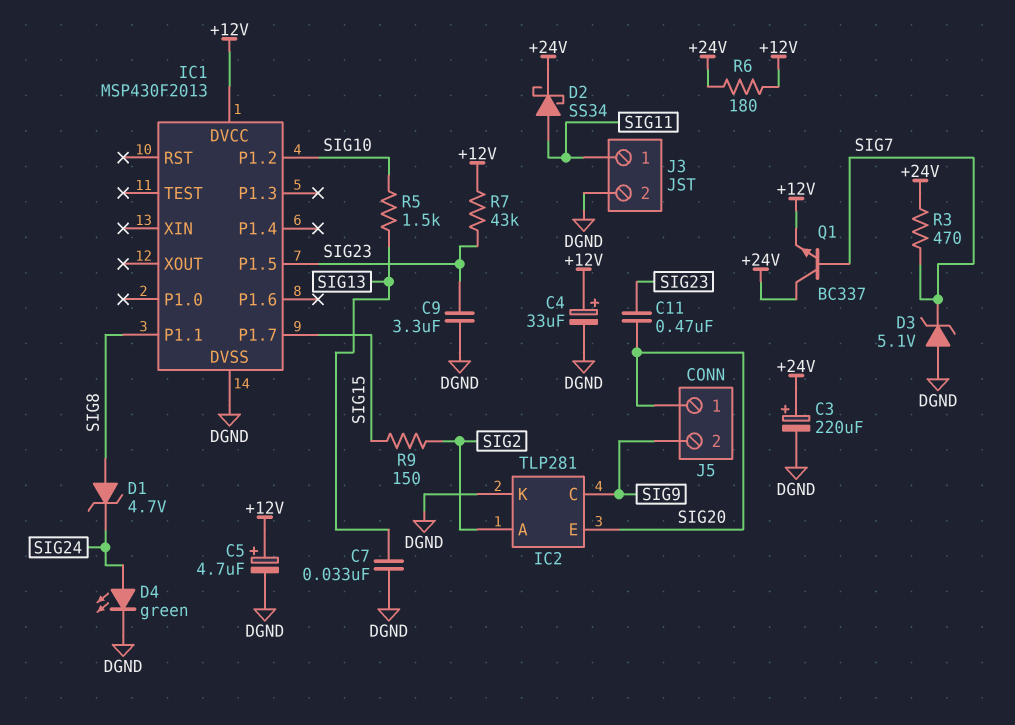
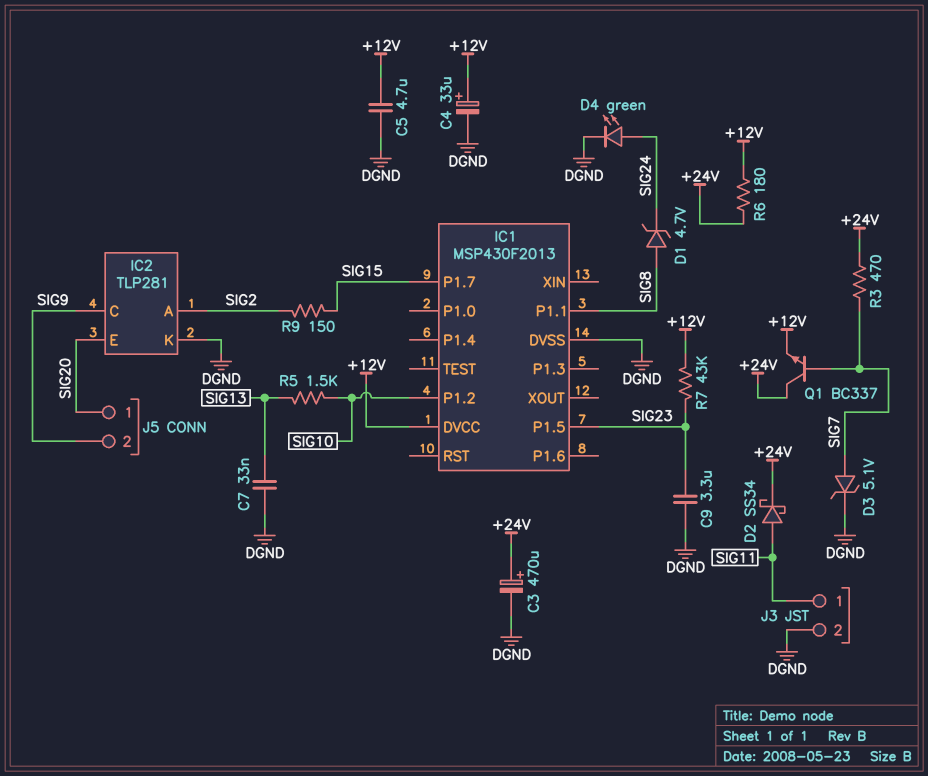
C3: 220uF (plus +24V, minus DGND) -> 470uF (plus +24V, minus DGND)
C5: 4.7uF (plus +12V, minus DGND) -> 4.7uF (+12V, DGND)
C11: 470nF (SIG20, SIG23) -> none
D3: zener 5.1V (A DGND, K SIG7) -> zener 5.1V (A SIG7, K DGND)

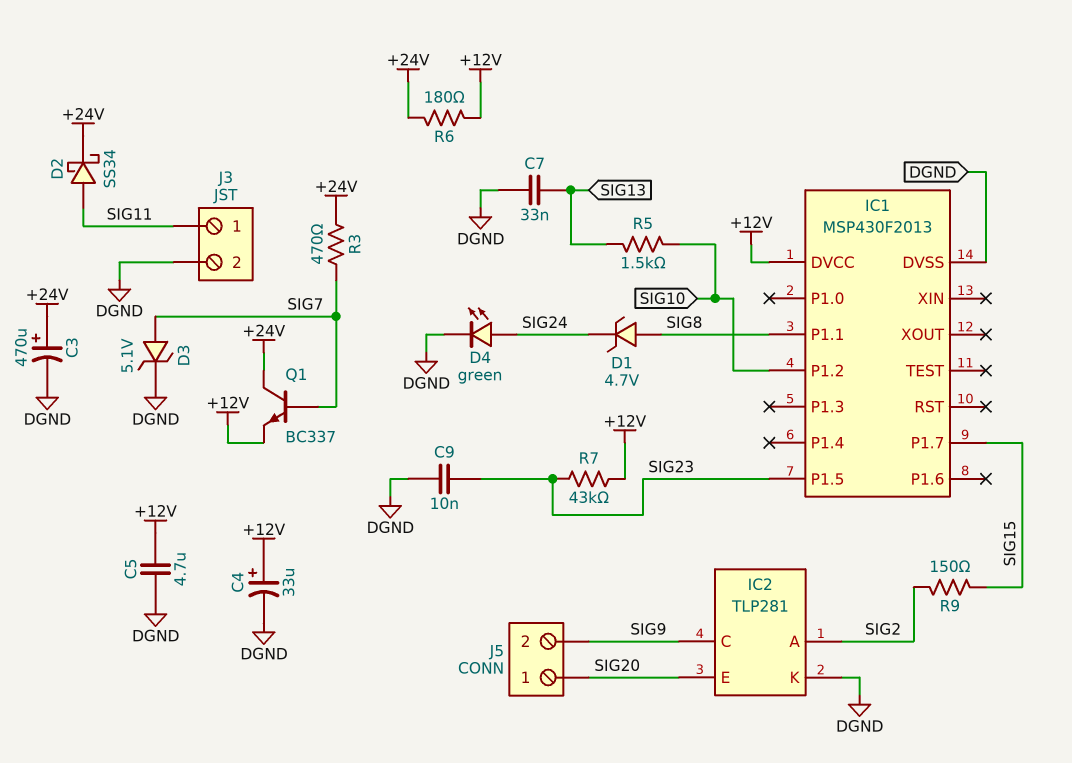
C9: 3.3uF (DGND, SIG23) -> 10nF (DGND, SIG23)

